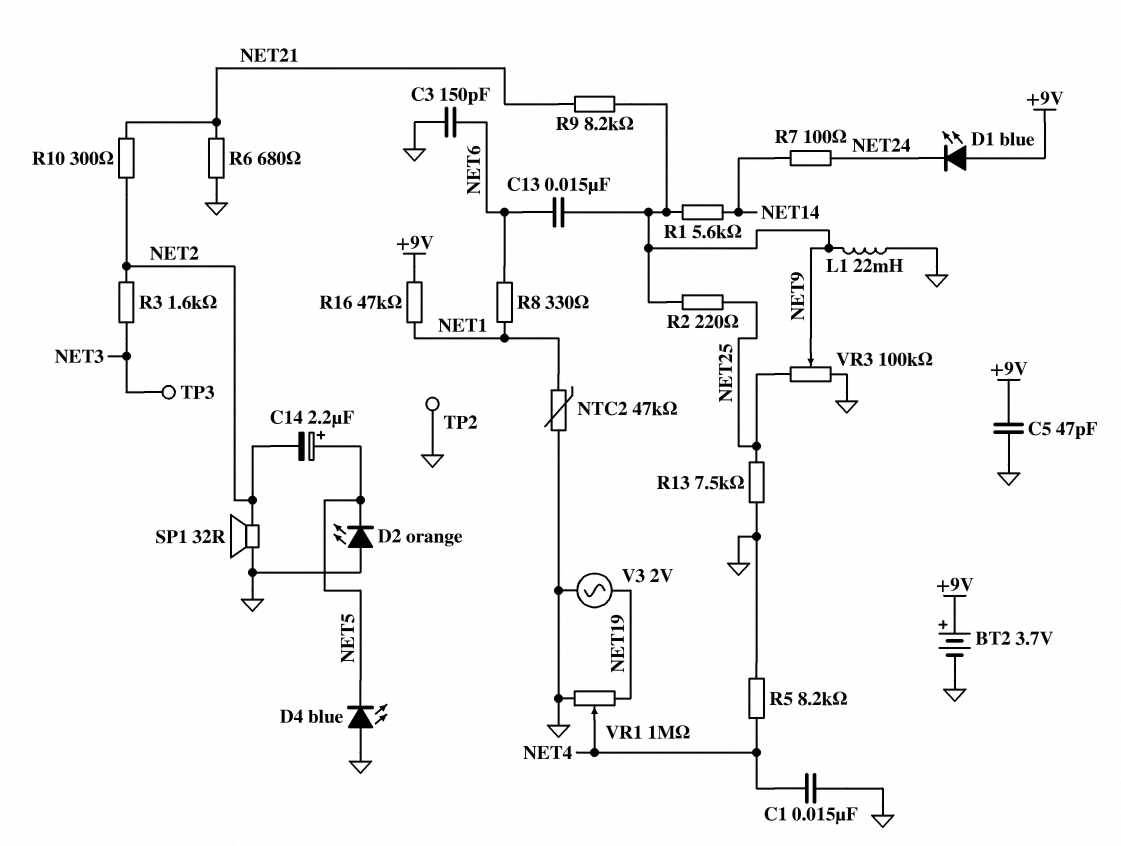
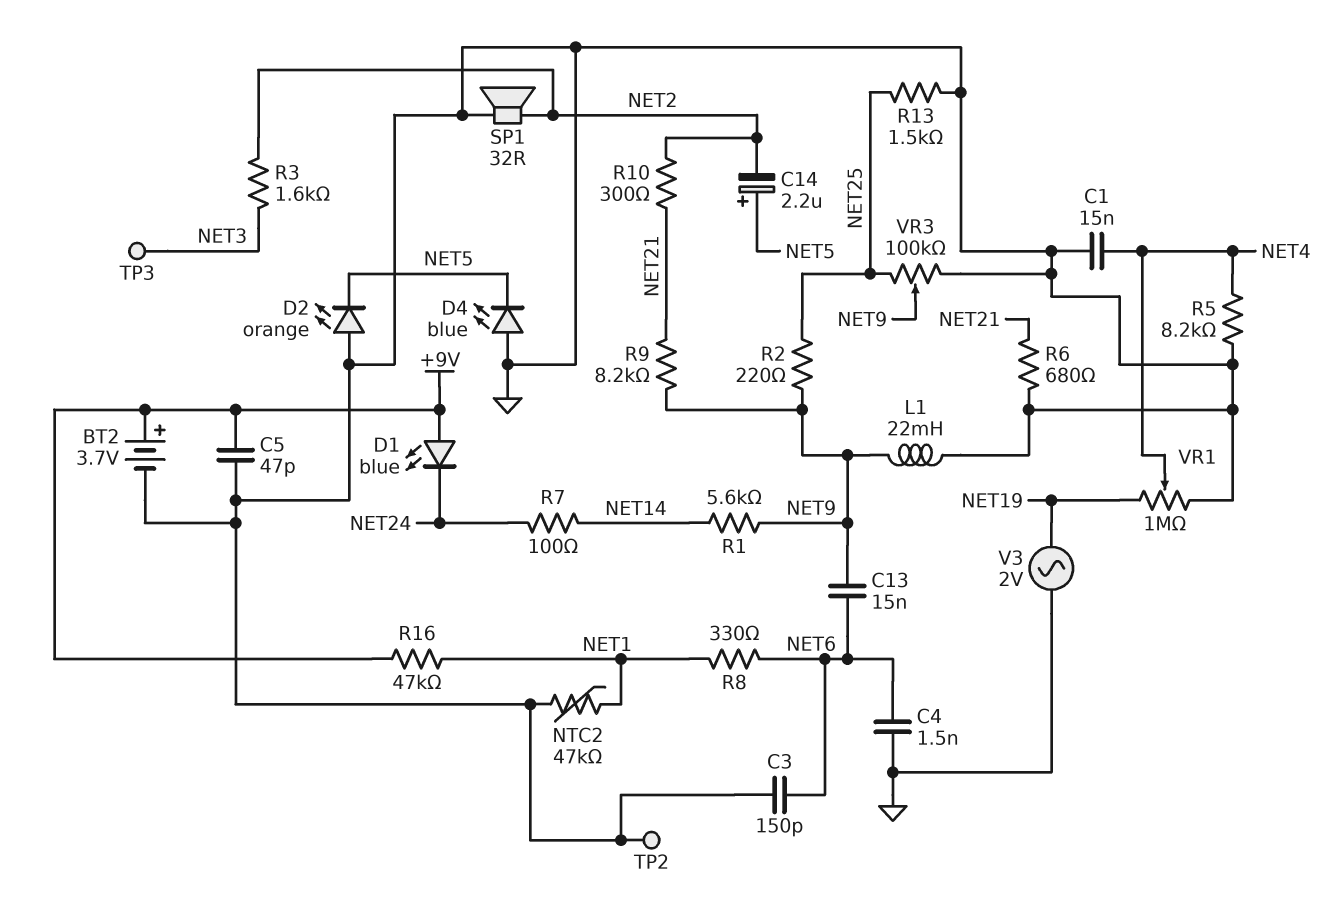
C4: none -> 1.5nF (GND, NET6)
R13: 7.5k (GND, NET25) -> 1.5k (GND, NET25)

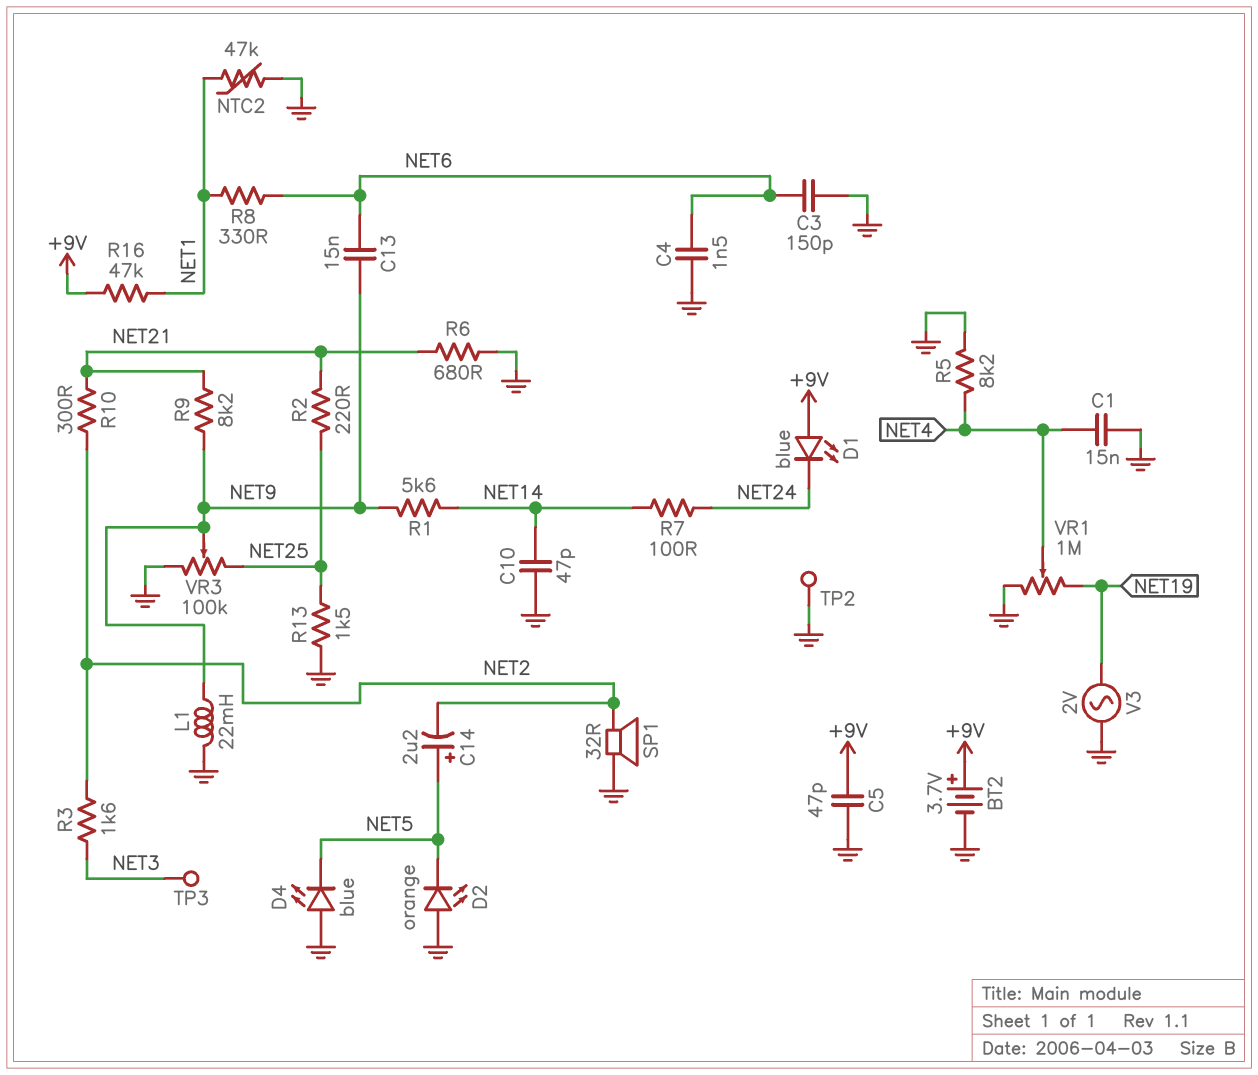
C10: none -> 47pF (GND, NET14)
R2: 220 (NET9, NET25) -> 220 (NET21, NET25)

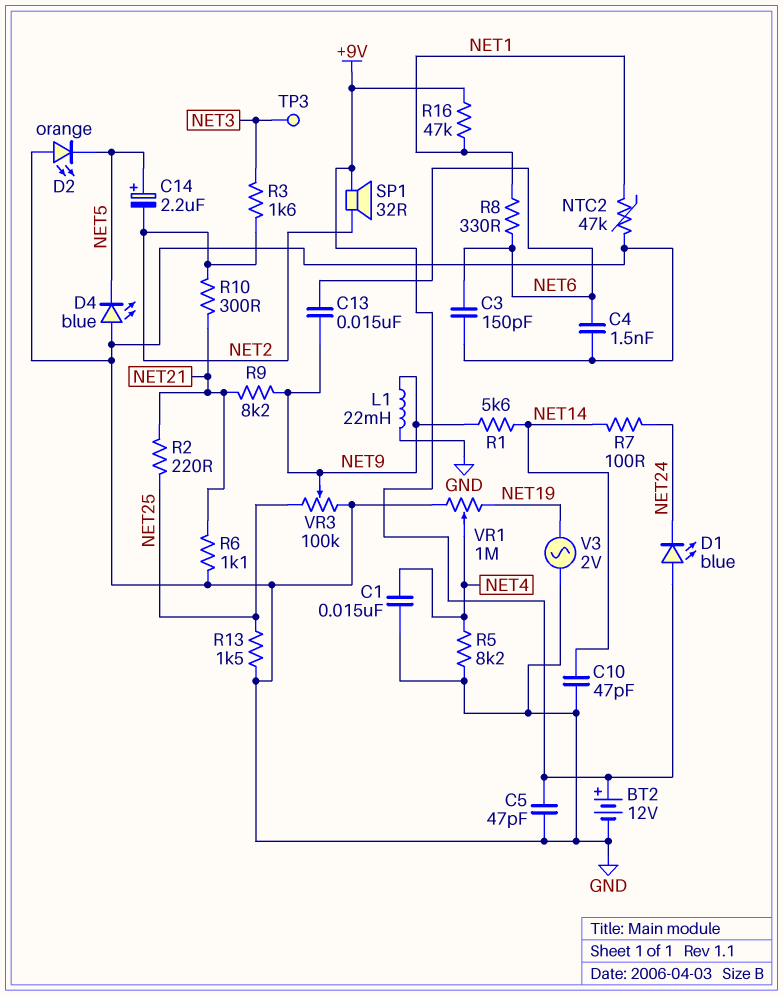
BT2: 3.7V (plus +9V, minus GND) -> 12V (plus +9V, minus GND)
R6: 680 (GND, NET21) -> 1.1k (GND, NET21)
SP1: speaker 32R (GND, NET2) -> speaker 32R (+9V, NET2)
TP2: test point (GND) -> none

